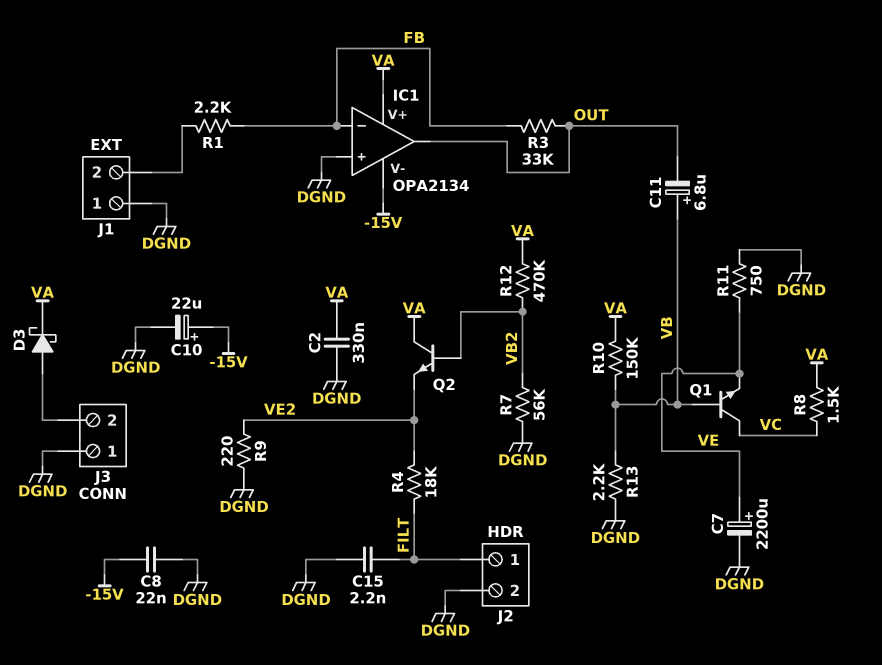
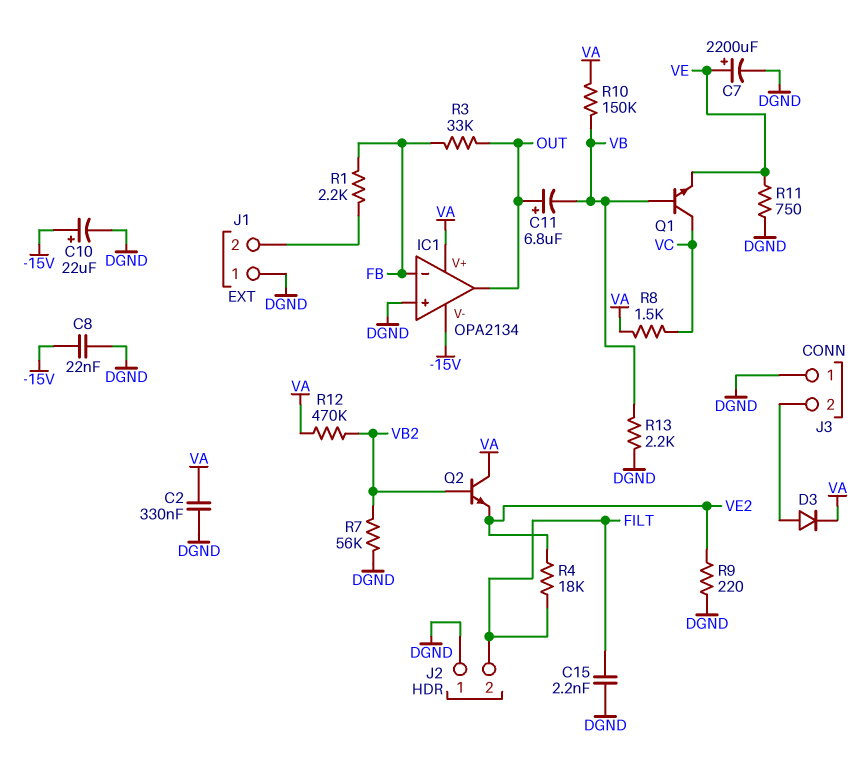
C11: 6.8uF (plus VB, minus OUT) -> 6.8uF (plus OUT, minus VB)
D3: schottky (A J3/2, K VA) -> diode (A J3/2, K VA)
J2 pin 1: FILT -> DGND
J2 pin 2: DGND -> FILT

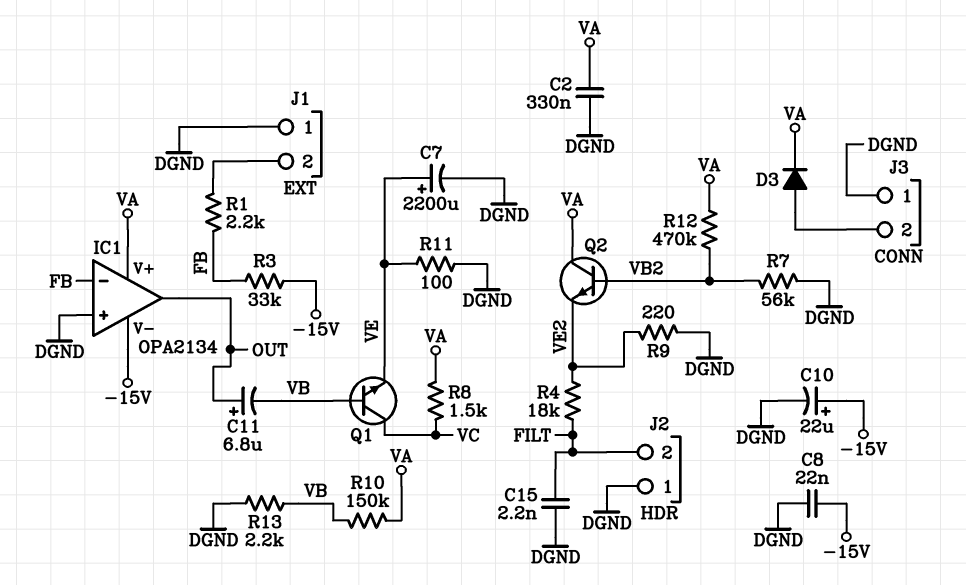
R3: 33k (FB, OUT) -> 33k (-15V, FB)
R11: 750 (DGND, VE) -> 100 (DGND, VE)

